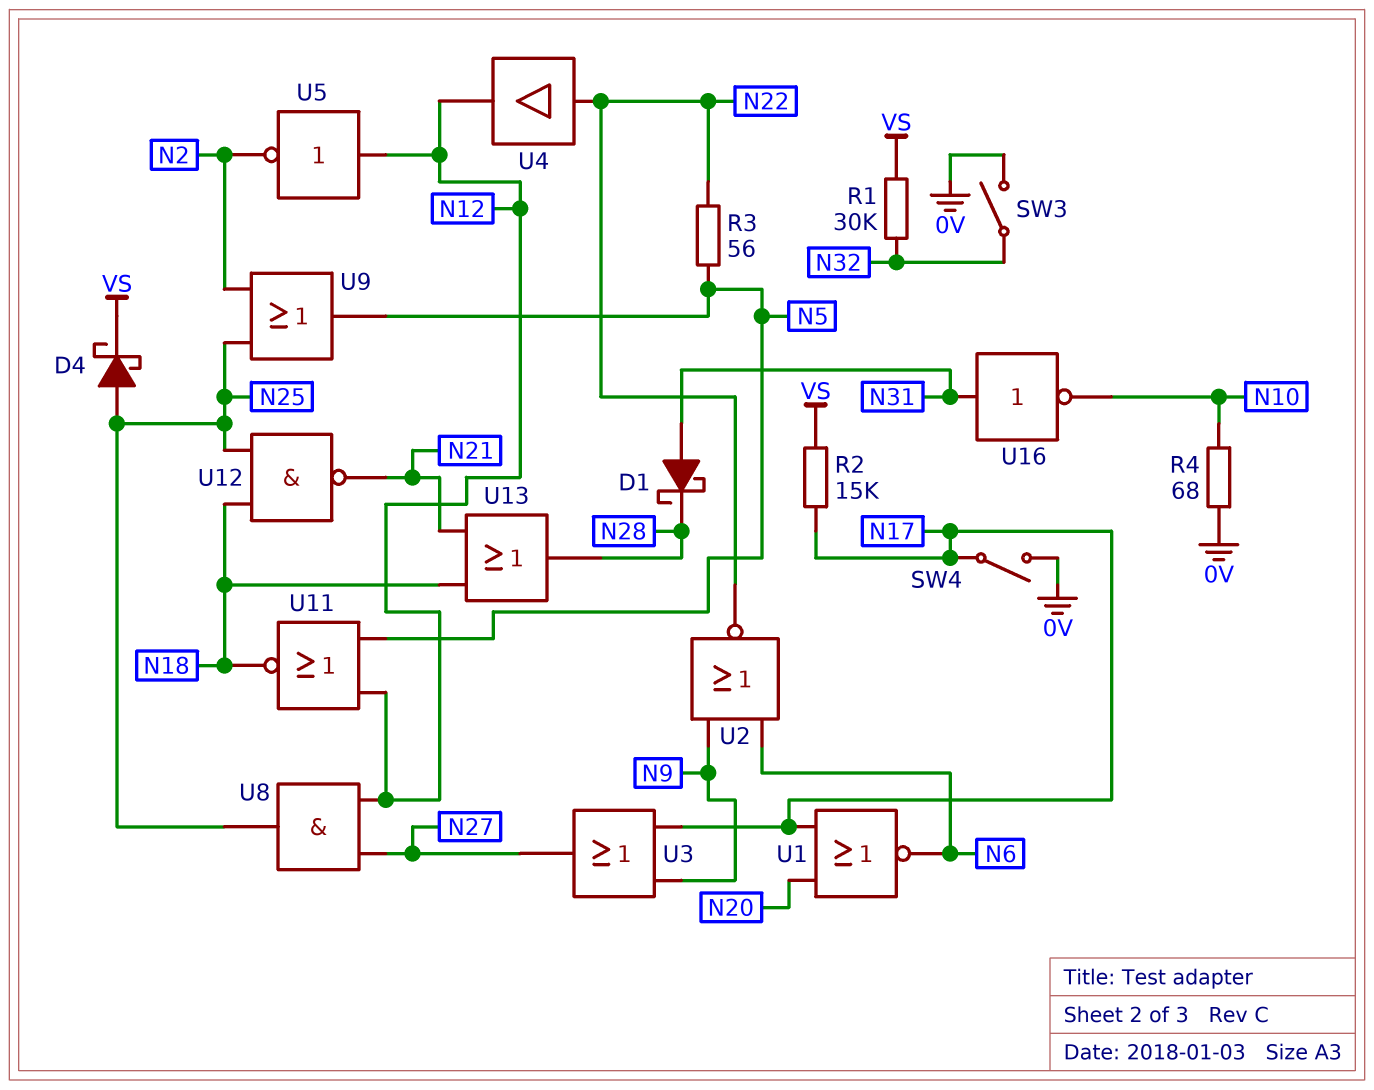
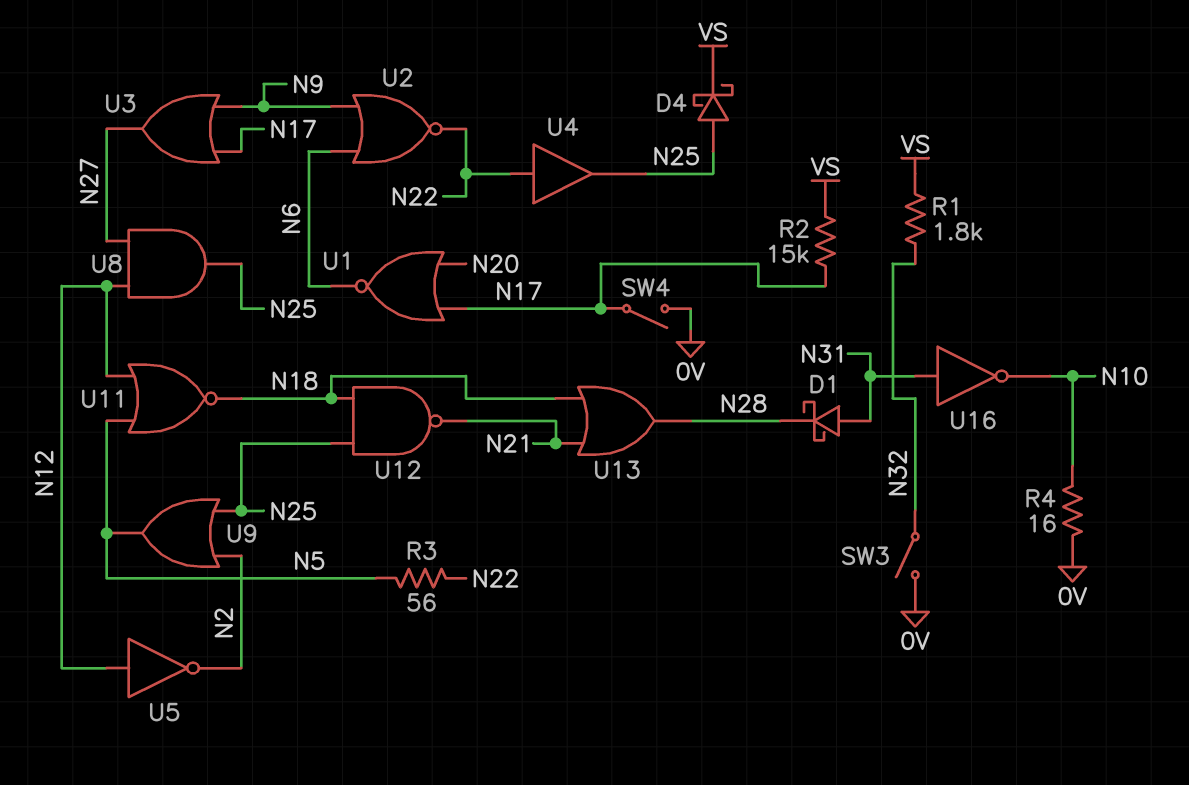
R1: 30k (N32, VS) -> 1.8k (N32, VS)
R4: 68 (0V, N10) -> 16 (0V, N10)
U4: buffer (in N22, out N12) -> buffer (in N22, out N25)

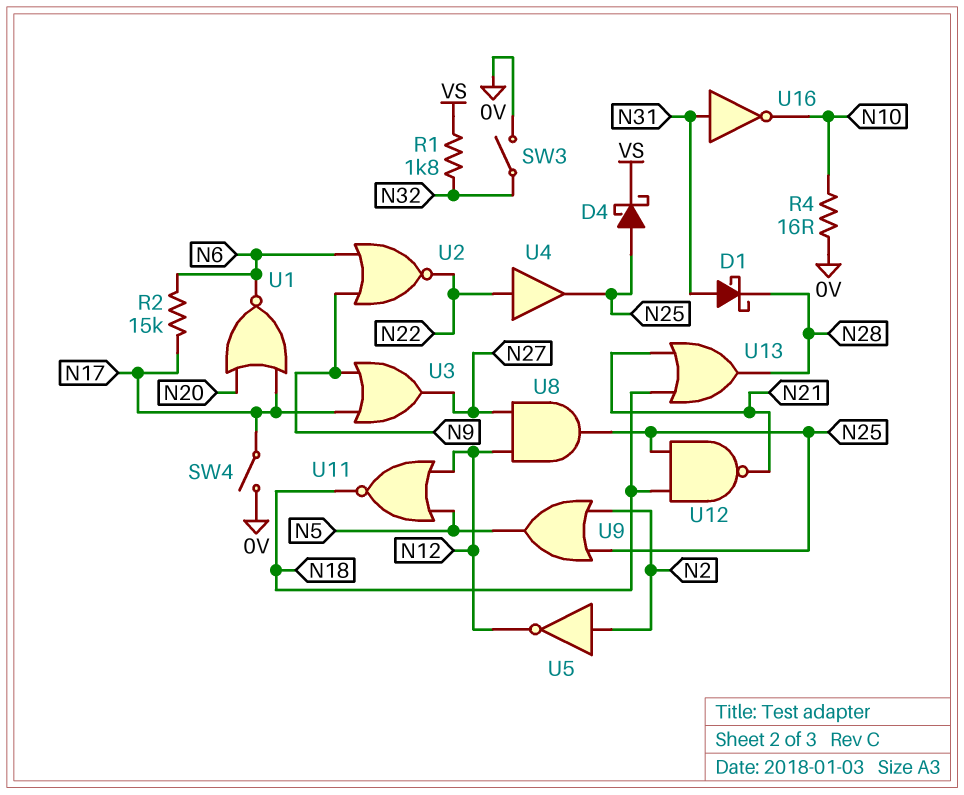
R2: 15k (N17, VS) -> 15k (N6, N17)
R3: 56 (N5, N22) -> none
U5: NOT (in N12, out N2) -> NOT (in N2, out N12)

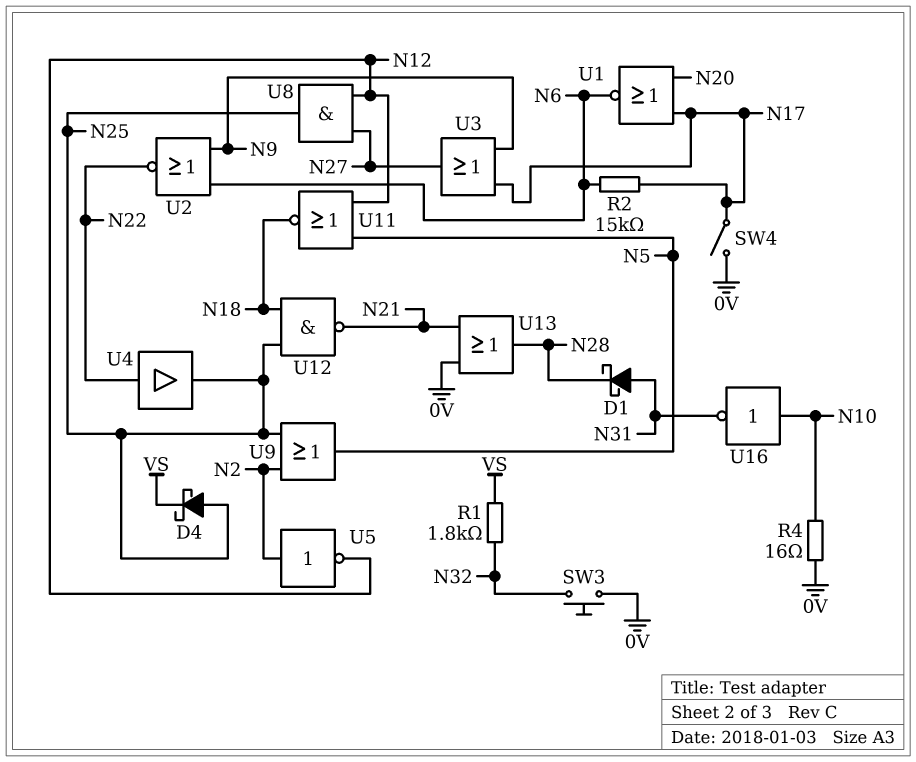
SW3: switch (0V, N32) -> button (0V, N32)
U13: OR (in N18, in N21, out N28) -> OR (in 0V, in N21, out N28)
U16: NOT (in N31, out N10) -> NOT (in N10, out N31)

